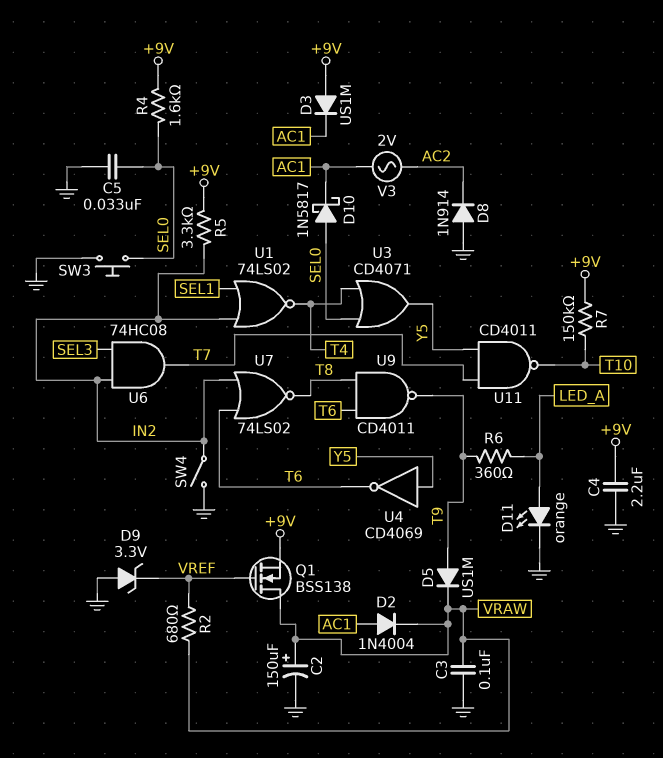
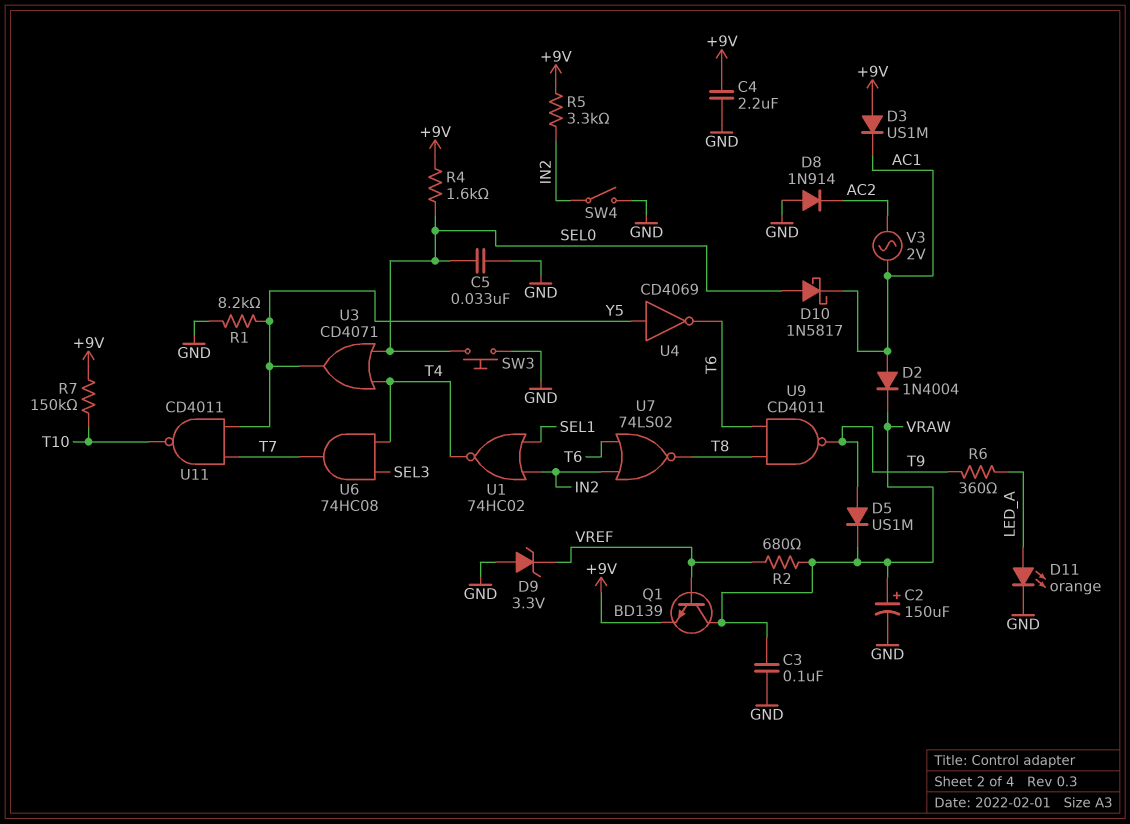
Q1: NMOS BSS138 (G VREF, D VRAW, S +9V) -> NPN BD139 (B VREF, C VRAW, E +9V)
R1: none -> 8.2k (GND, Y5)
U1: NOR 74LS02 (in IN2, in SEL1, out T4) -> NOR 74HC02 (in IN2, in SEL1, out T4)
U6: AND 74HC08 (in IN2, in SEL3, out T7) -> AND 74HC08 (in SEL3, in T4, out T7)

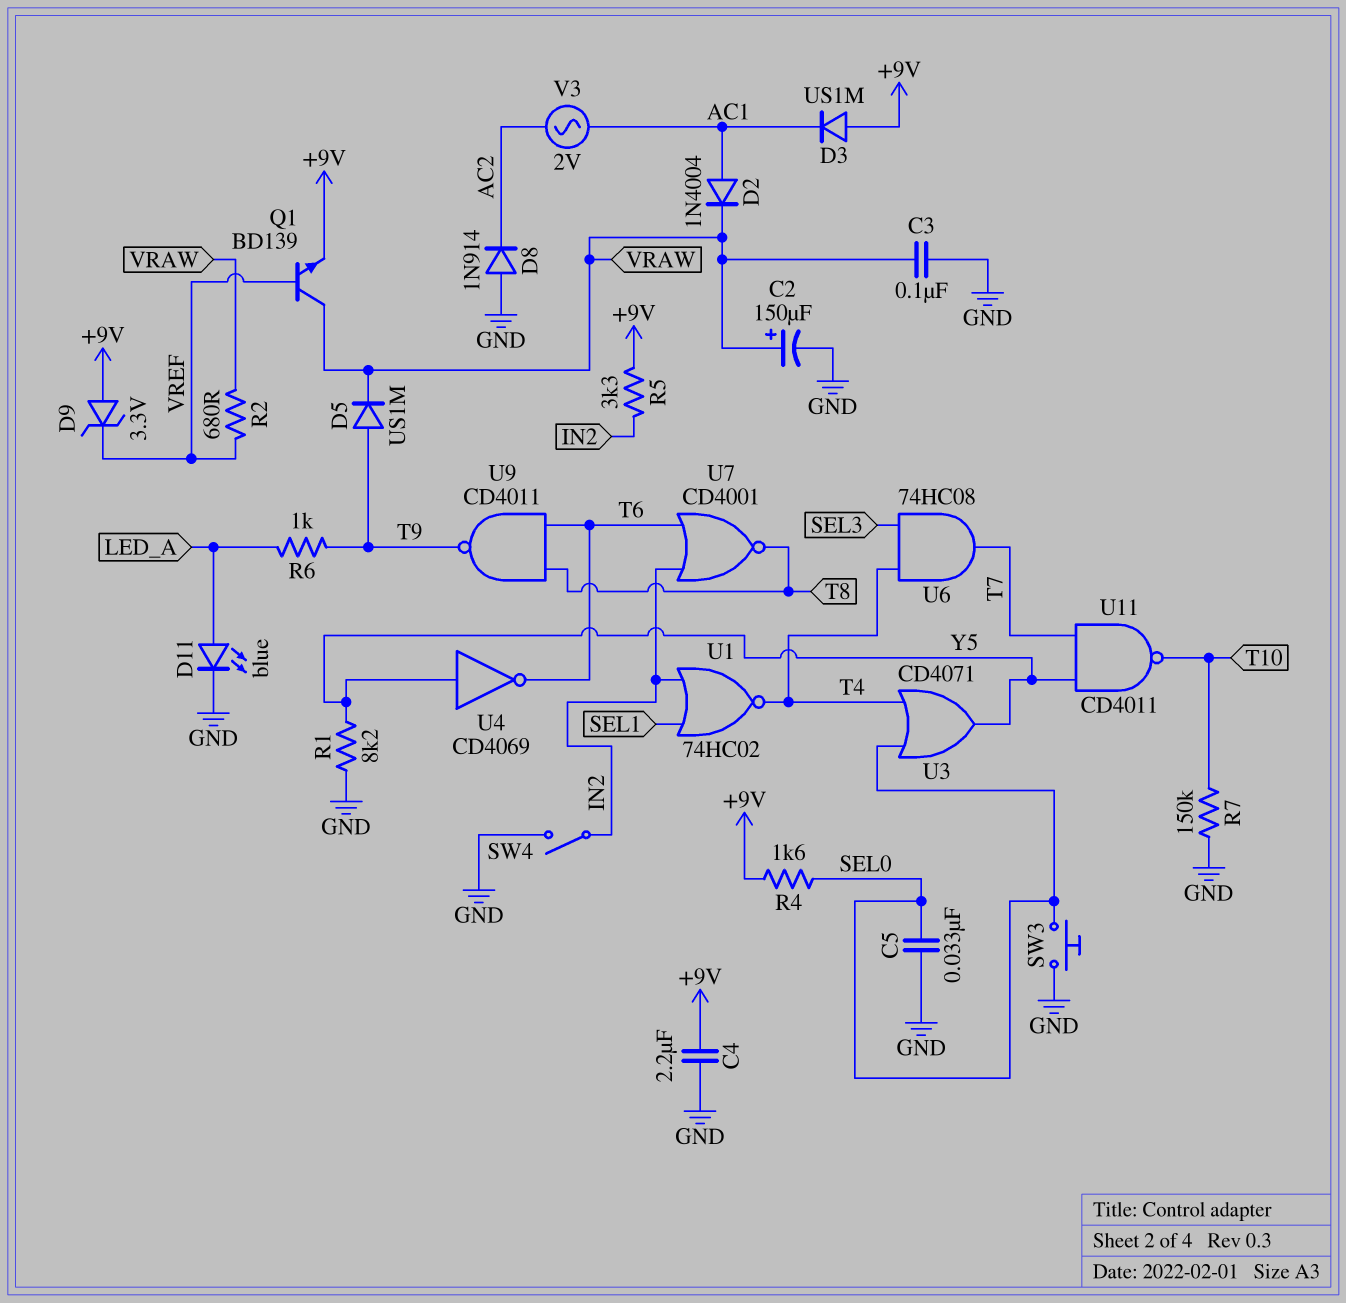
D9: zener 3.3V (A GND, K VREF) -> zener 3.3V (A +9V, K VREF)
D10: schottky 1N5817 (A SEL0, K AC1) -> none
D11: LED orange (A LED_A, K GND) -> LED blue (A LED_A, K GND)
R6: 360 (LED_A, T9) -> 1k (LED_A, T9)
R7: 150k (+9V, T10) -> 150k (GND, T10)
U7: NOR 74LS02 (in IN2, in T6, out T8) -> NOR CD4001 (in IN2, in T6, out T8)

